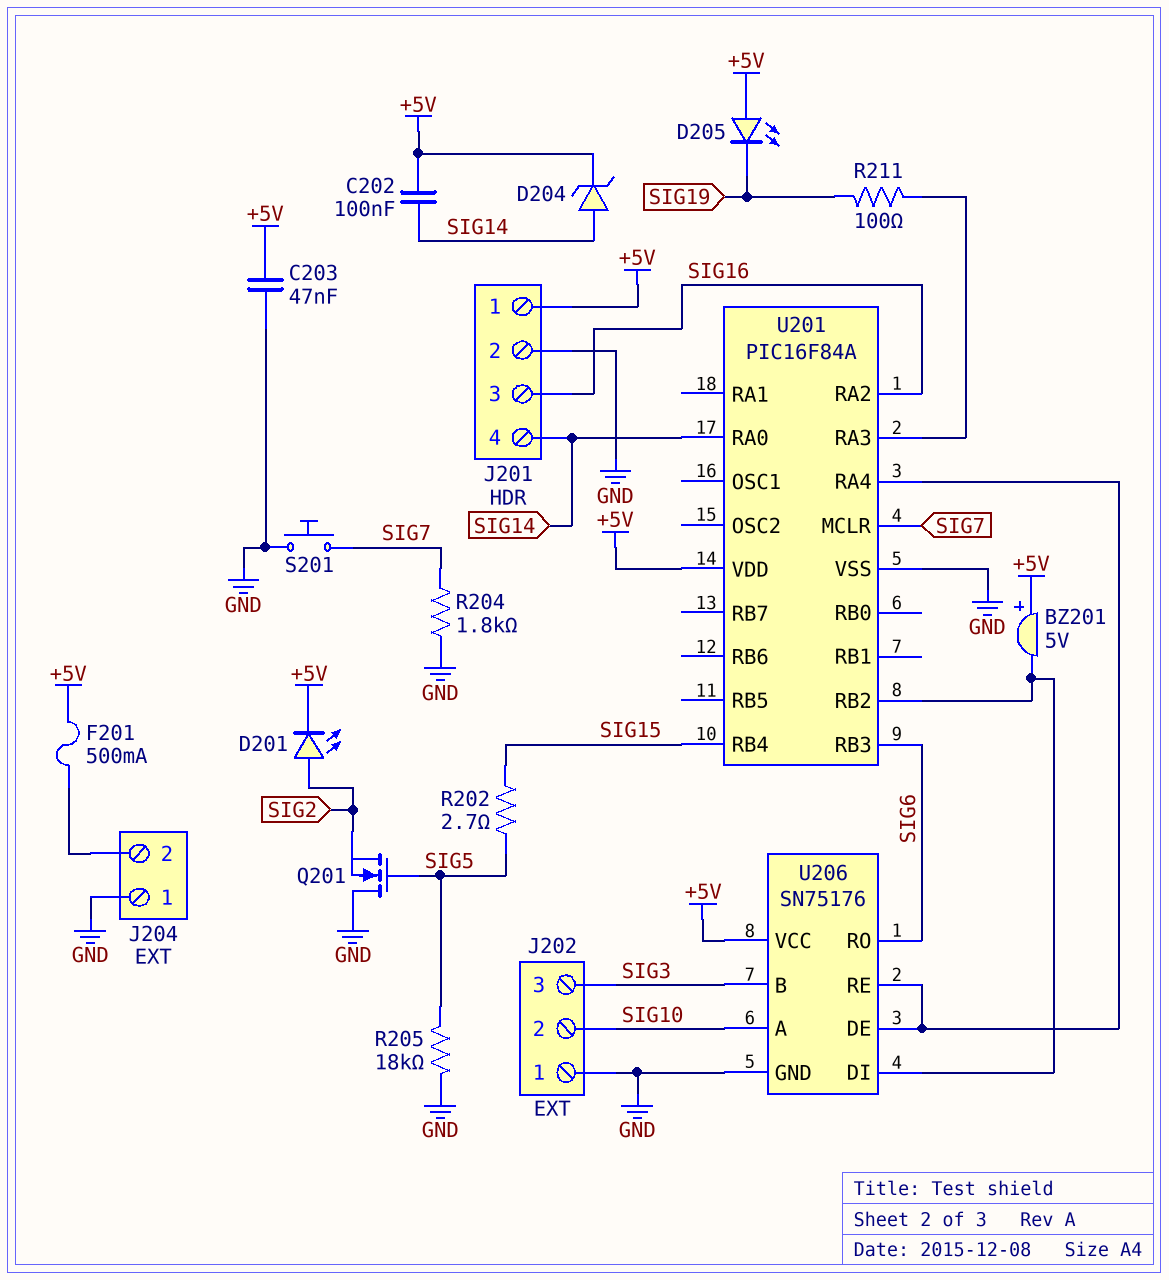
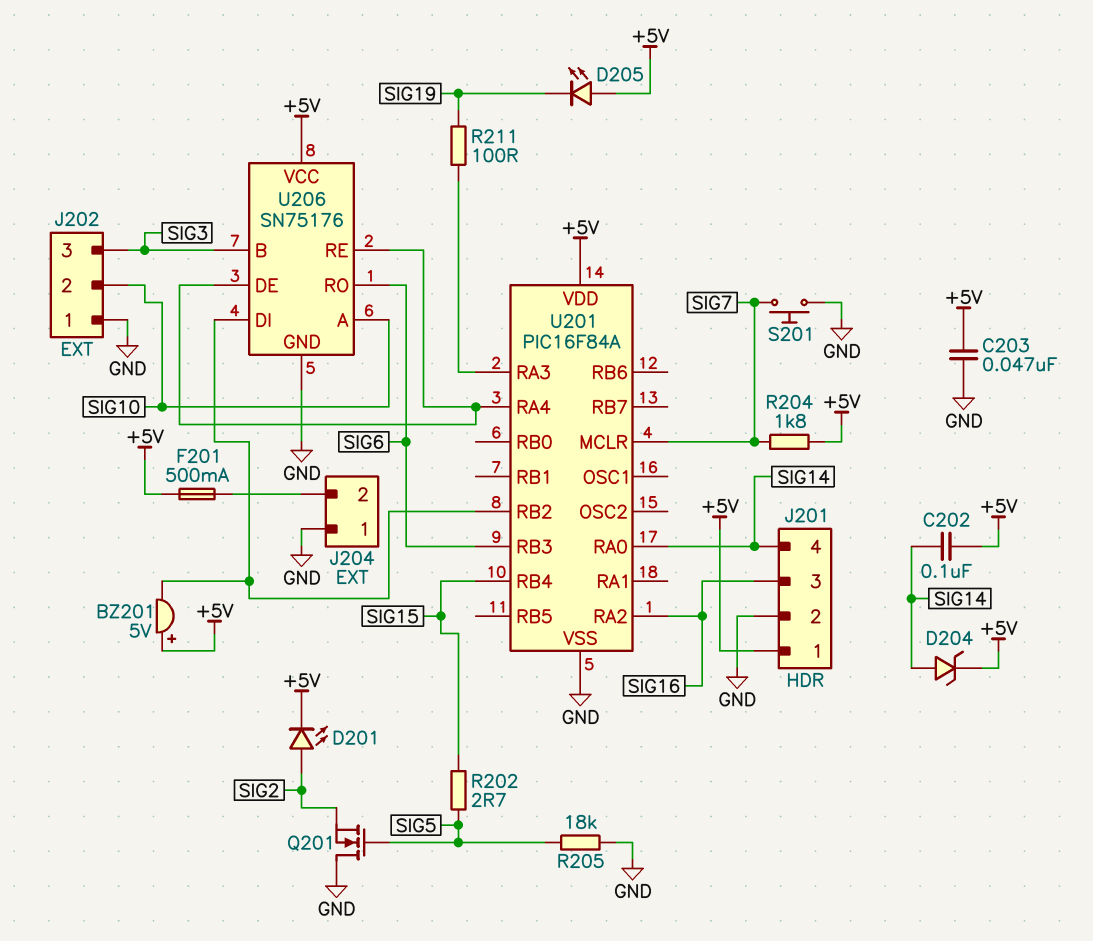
R204: 1.8k (GND, SIG7) -> 1.8k (+5V, SIG7)

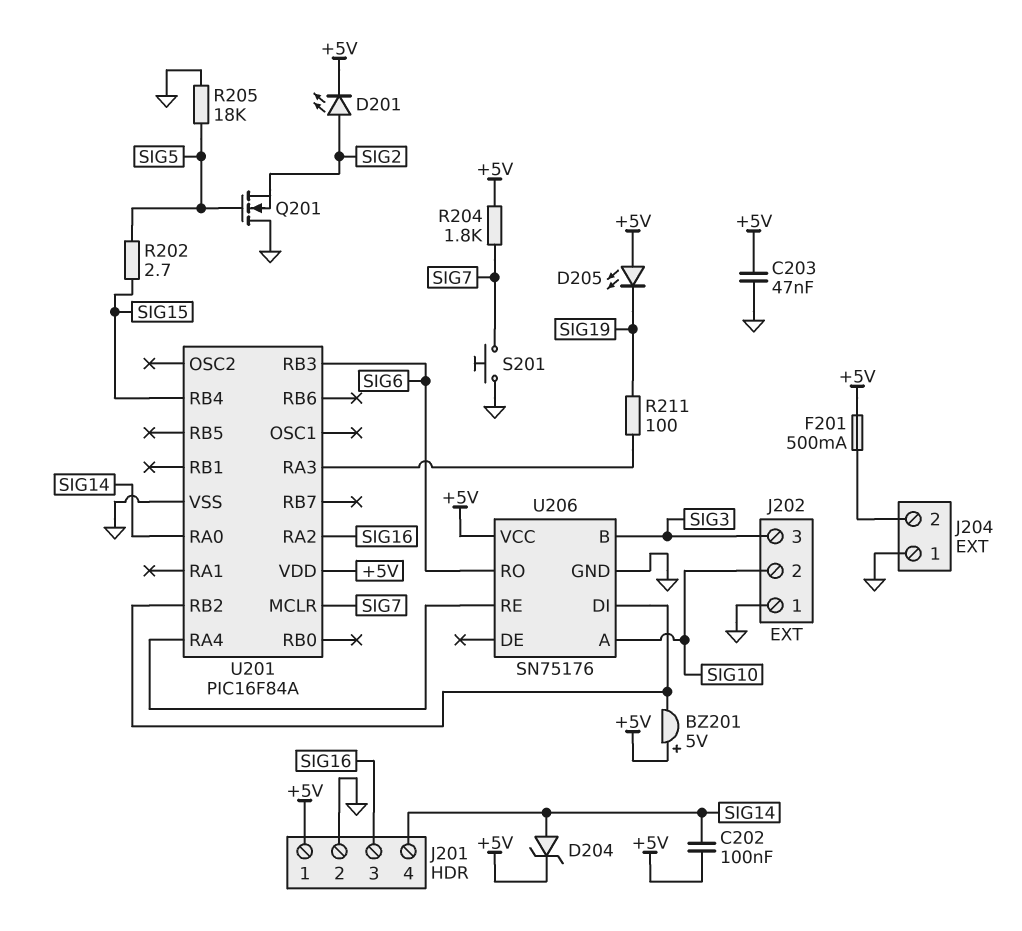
U206 pin DE: U201/RA4 -> none

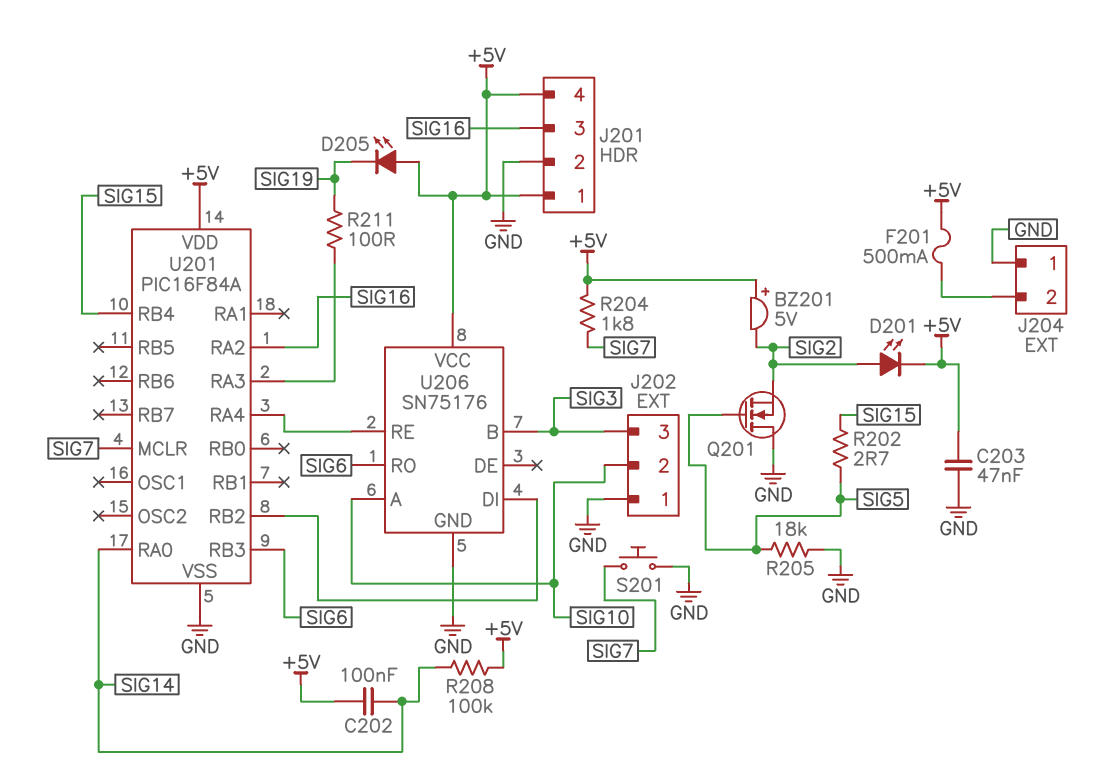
BZ201: buzzer 5V (plus +5V, minus U201/RB2) -> buzzer 5V (plus +5V, minus SIG2)
D204: zener (A SIG14, K +5V) -> none
J201 pin 4: SIG14 -> +5V
R208: none -> 100k (+5V, SIG14)

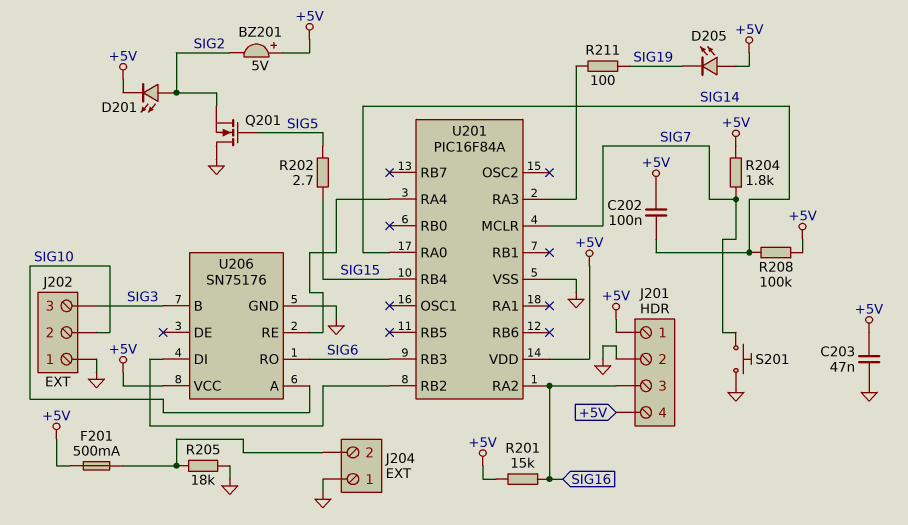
R201: none -> 15k (+5V, SIG16)
R205: 18k (GND, SIG5) -> 18k (GND, J204/2)

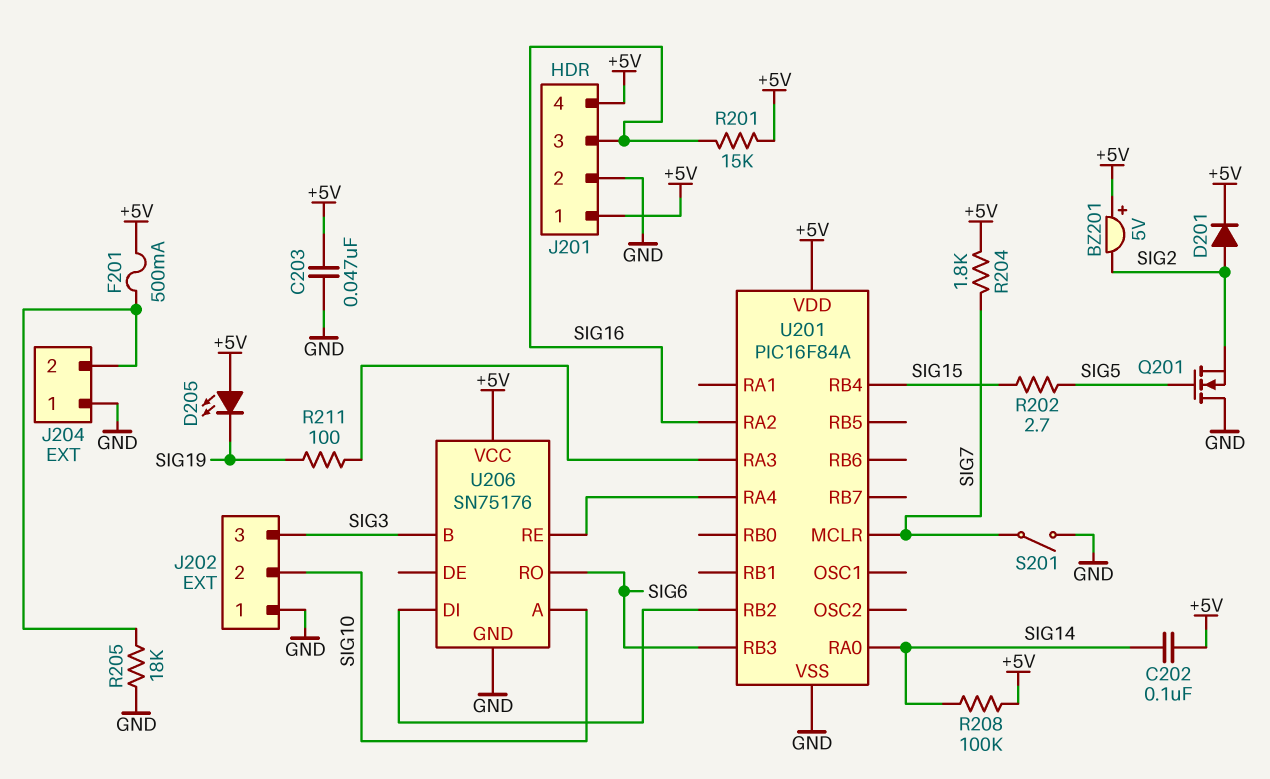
D201: LED (A SIG2, K +5V) -> diode (A SIG2, K +5V)
S201: button (GND, SIG7) -> switch (GND, SIG7)

